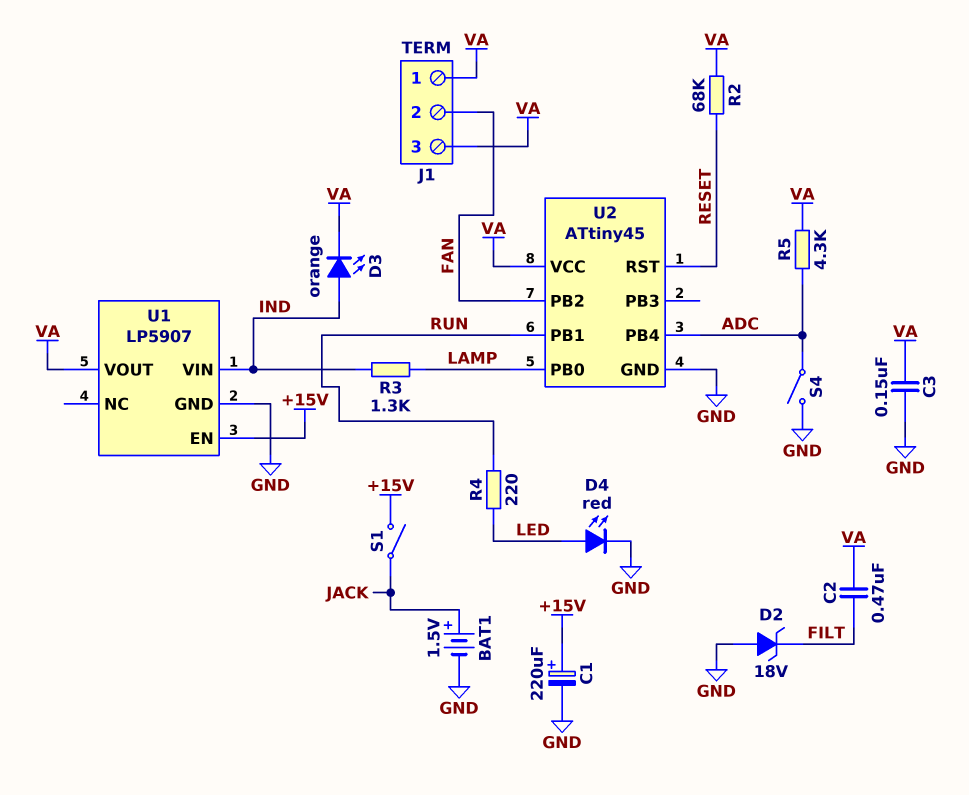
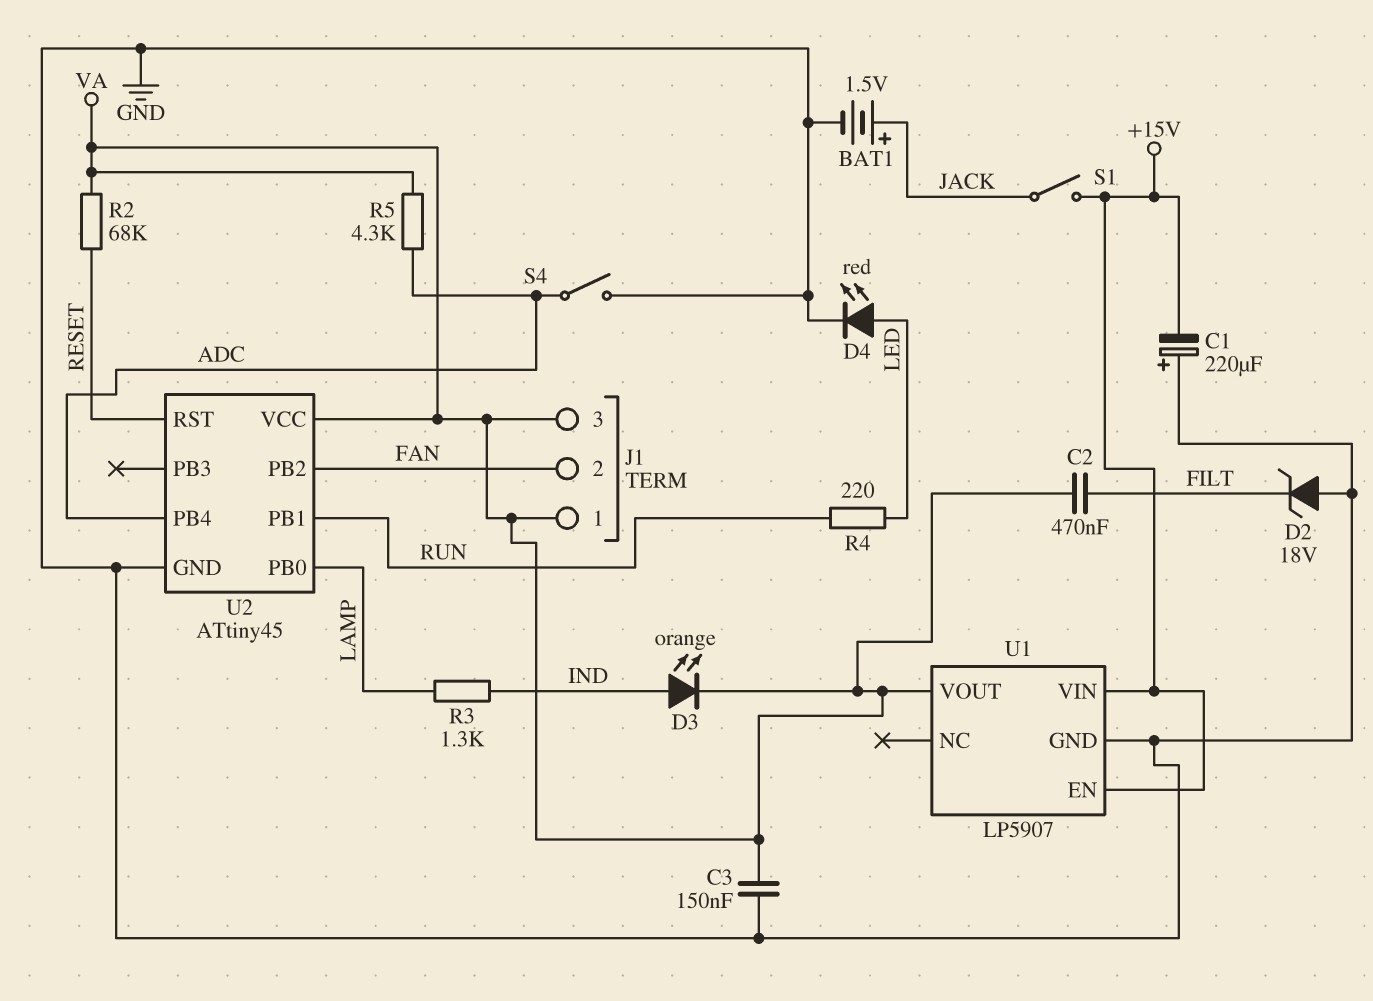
C1: 220uF (plus +15V, minus GND) -> 220uF (plus GND, minus +15V)
U1 pin VIN: IND -> +15V

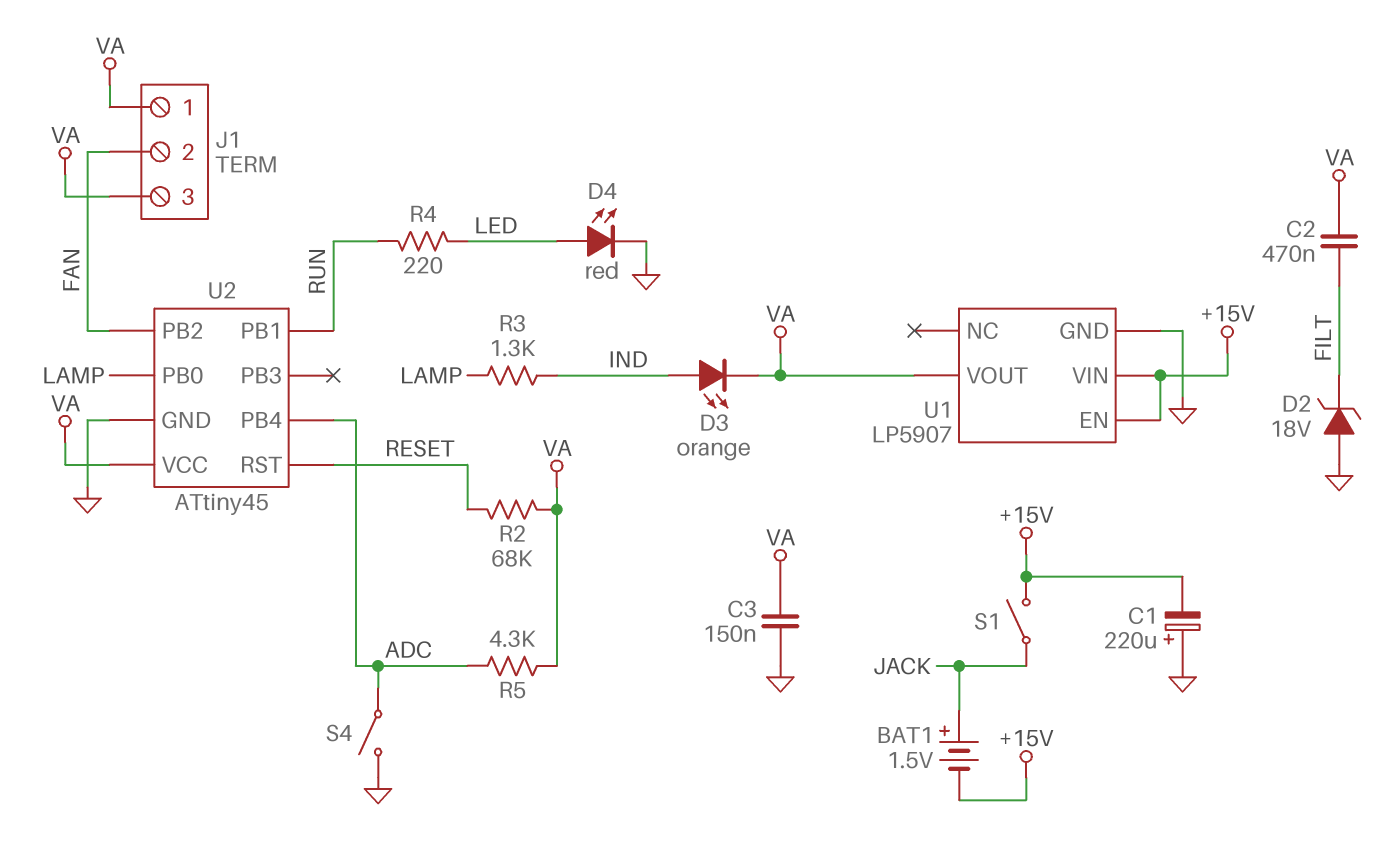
BAT1: 1.5V (plus JACK, minus GND) -> 1.5V (plus JACK, minus +15V)

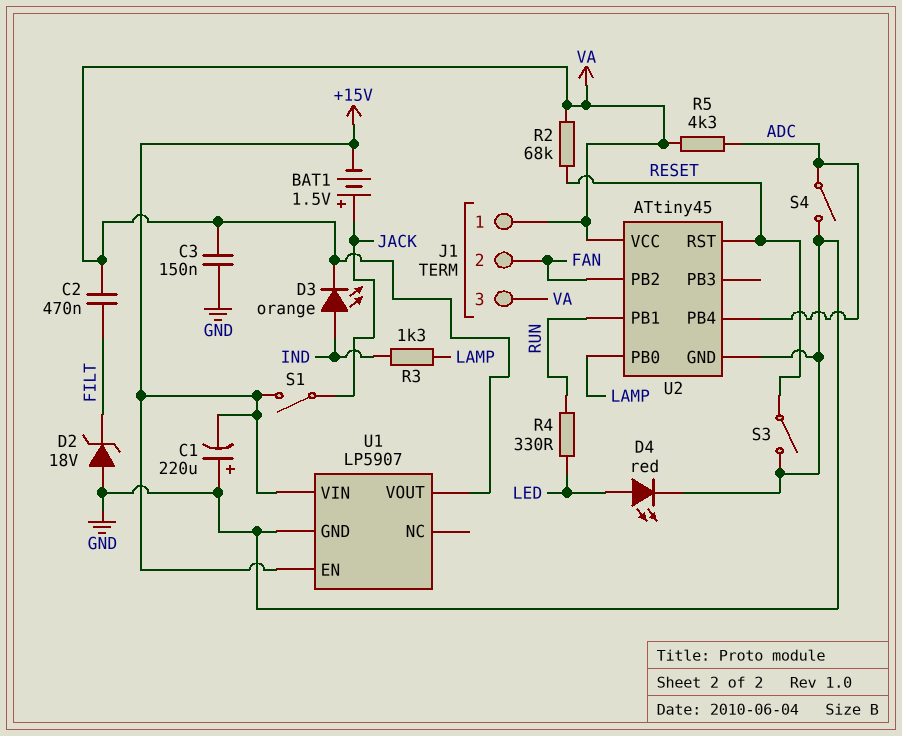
R4: 220 (LED, RUN) -> 330 (LED, RUN)
S3: none -> switch (GND, RESET)

